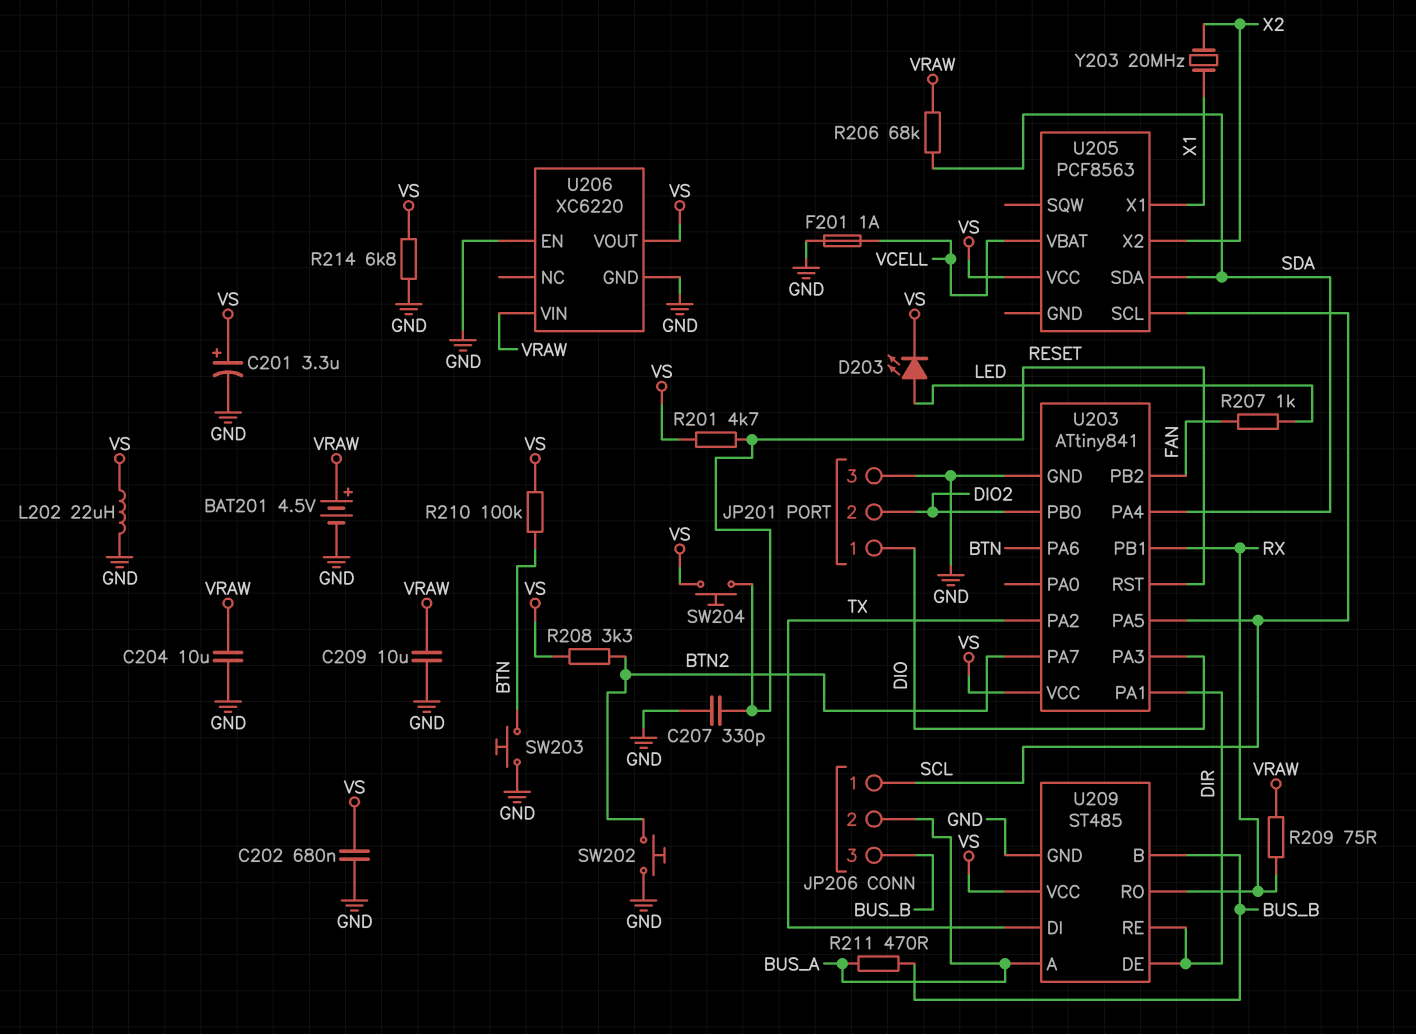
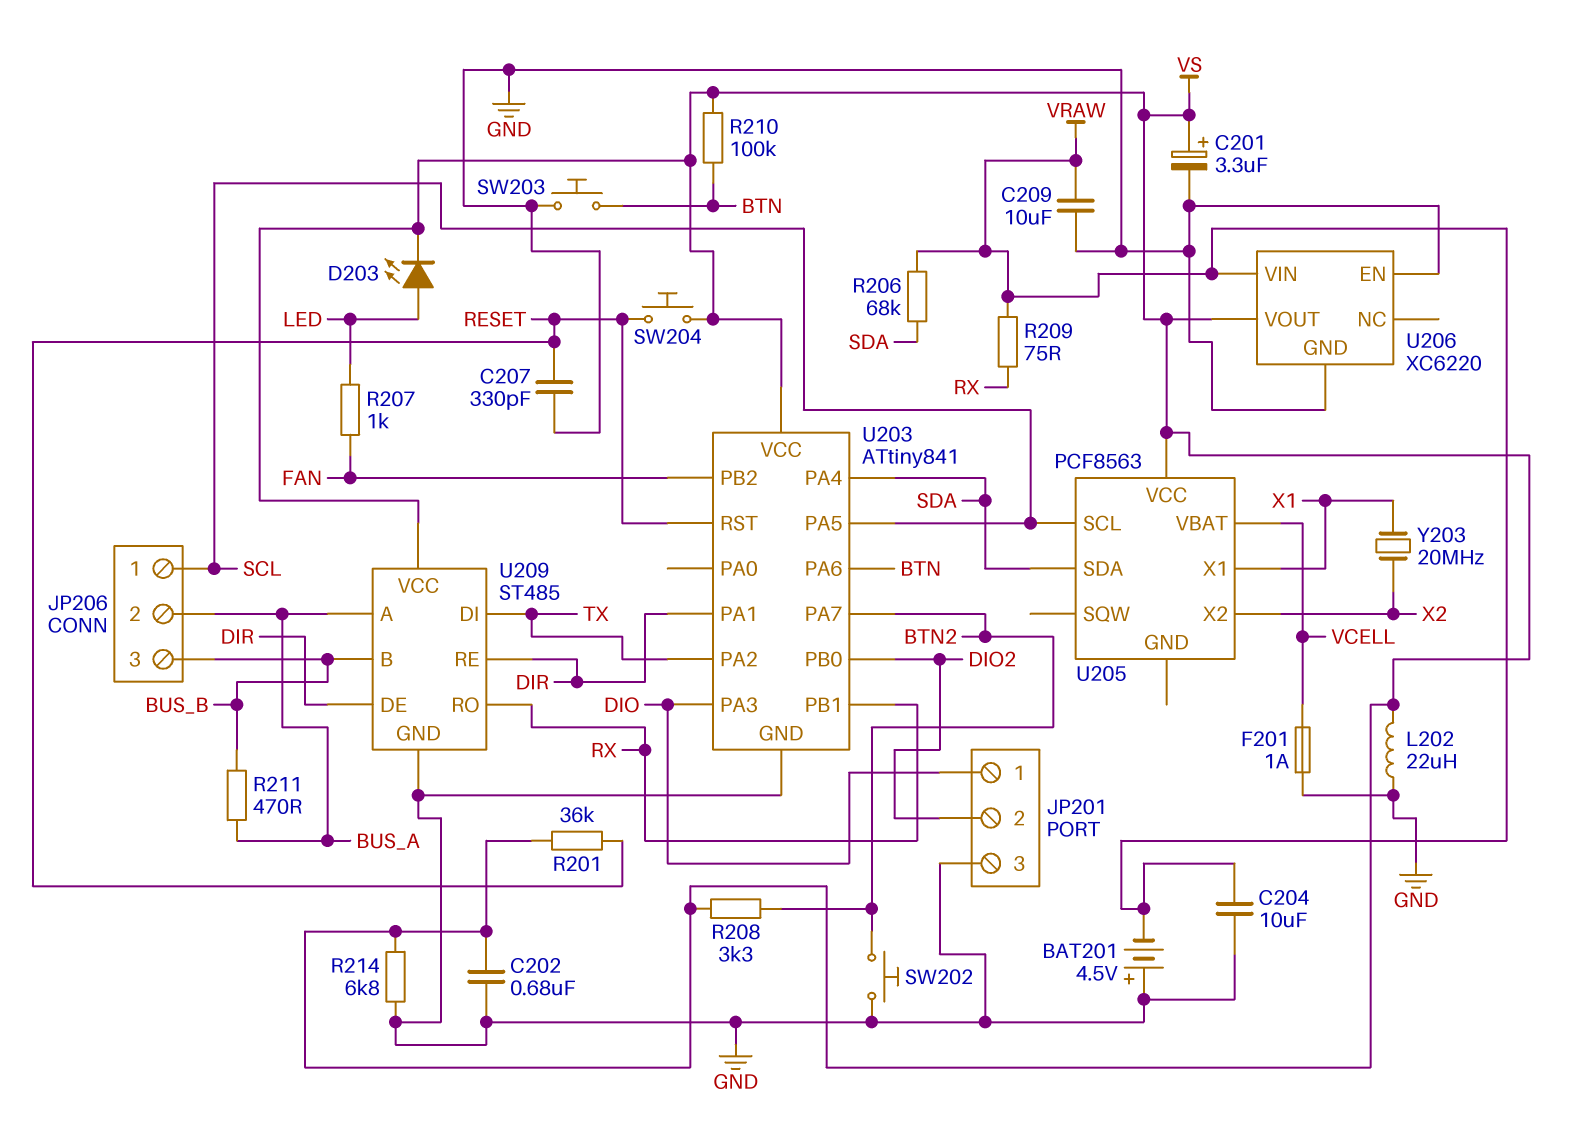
BAT201: 4.5V (plus VRAW, minus GND) -> 4.5V (plus GND, minus VRAW)
R201: 4.7k (RESET, VS) -> 36k (RESET, VS)

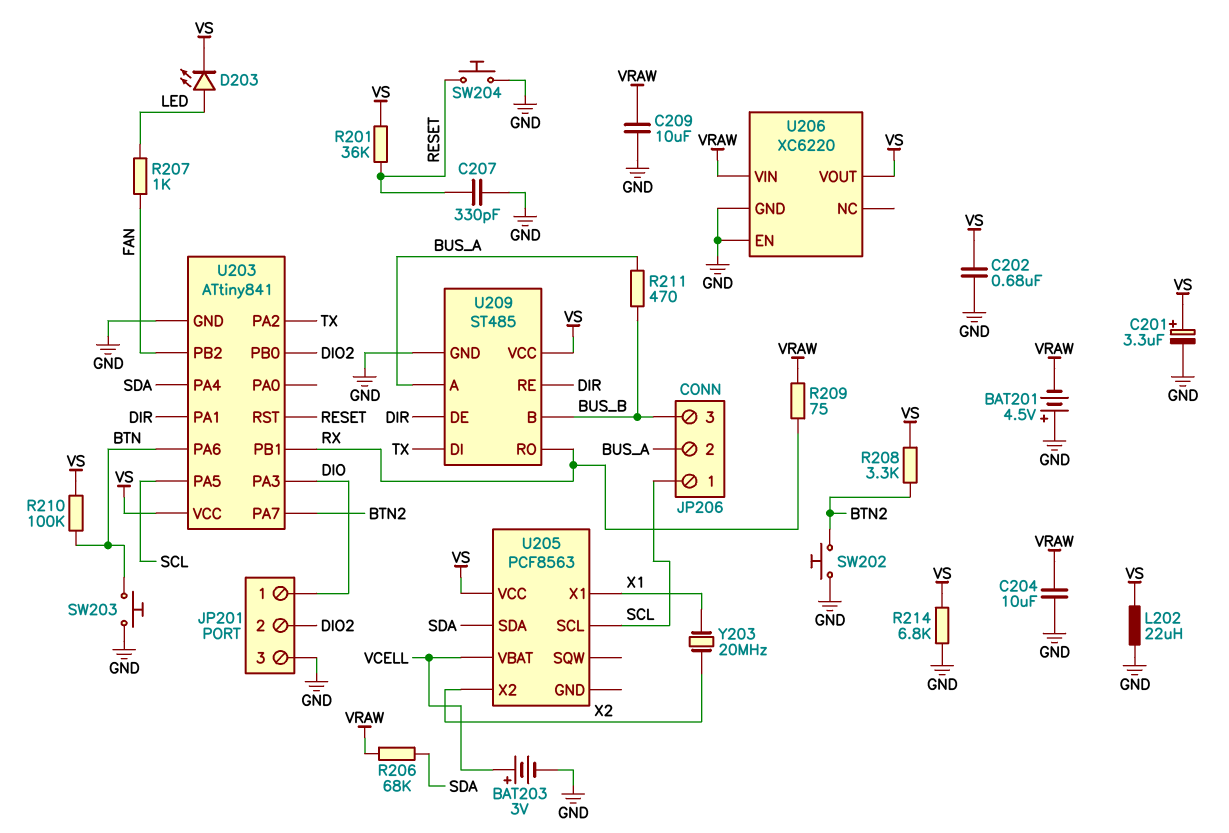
BAT203: none -> 3V (plus VCELL, minus GND)
F201: 1A (GND, VCELL) -> none
SW204: button (RESET, VS) -> button (GND, RESET)

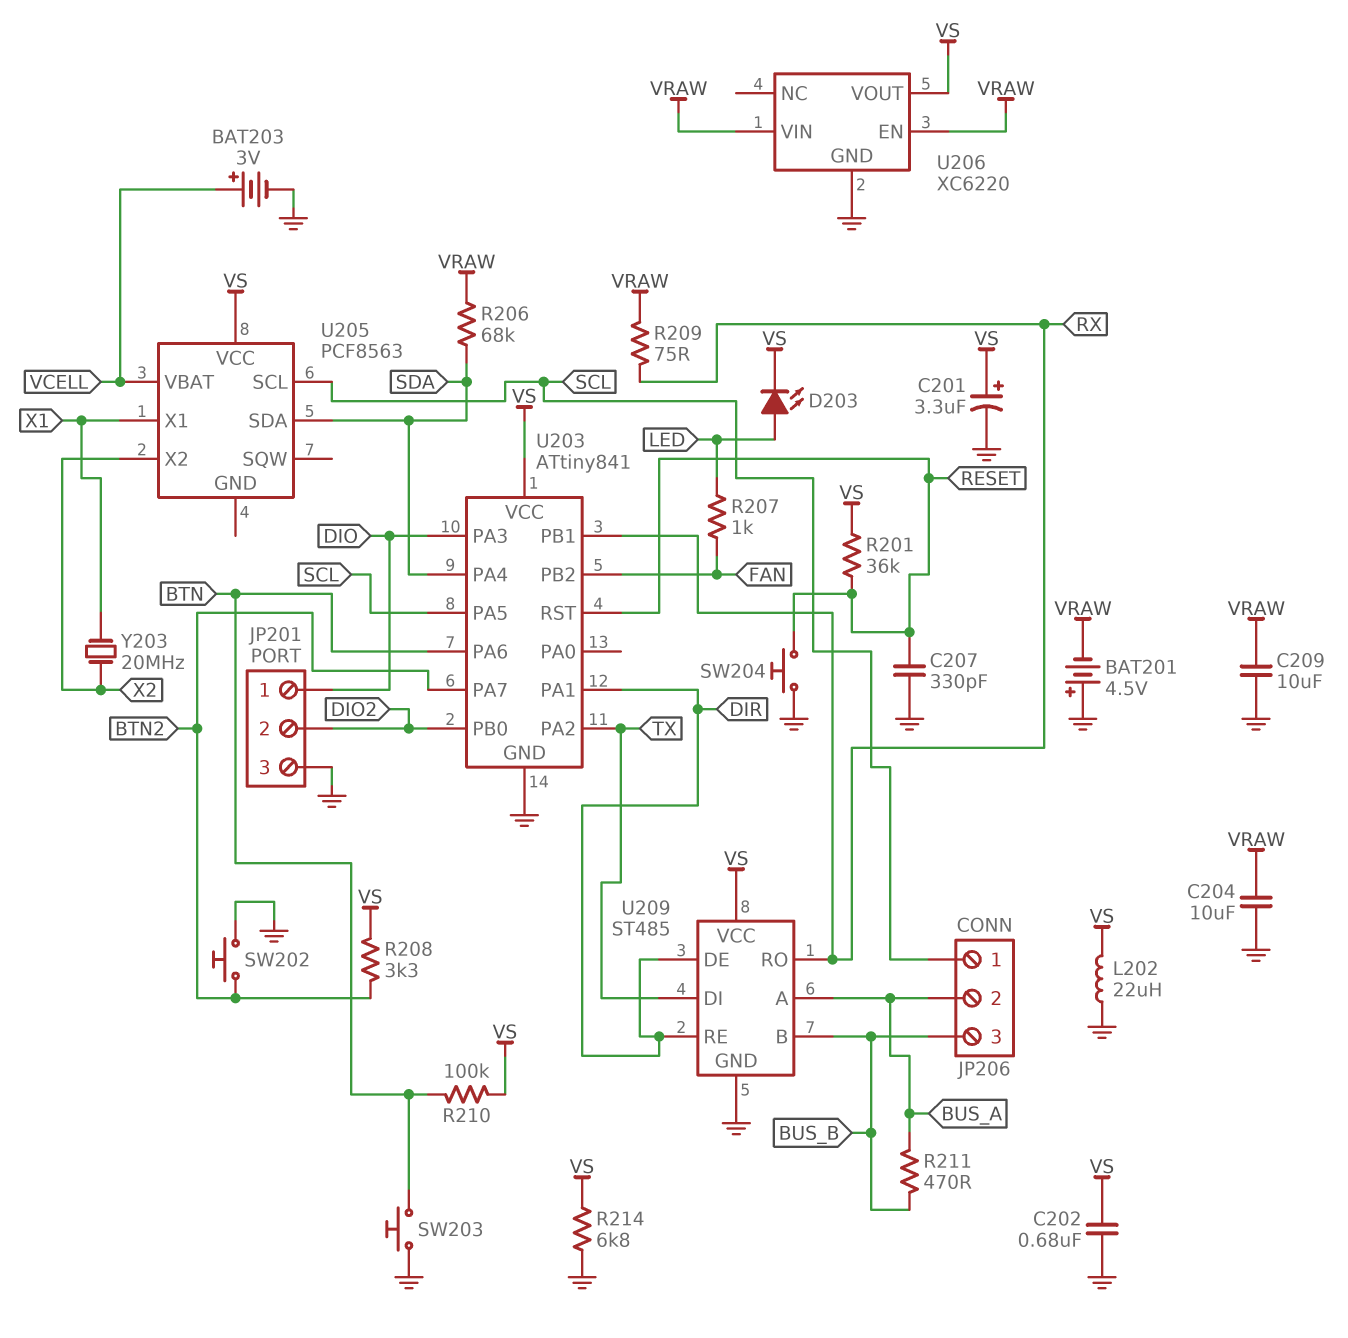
U206 pin EN: GND -> VRAW

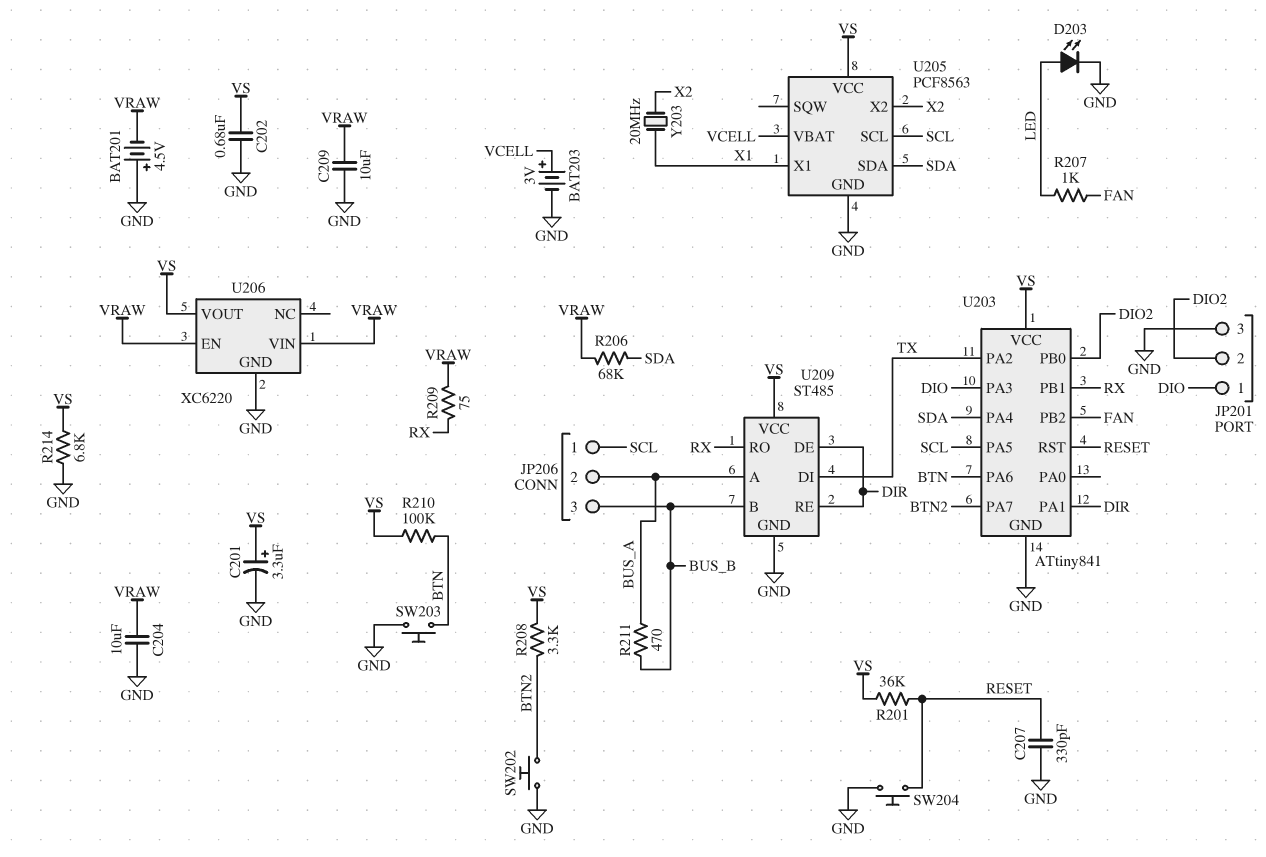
D203: LED (A LED, K VS) -> LED (A LED, K GND)
L202: 22uH (GND, VS) -> none
U205 pin GND: none -> GND

